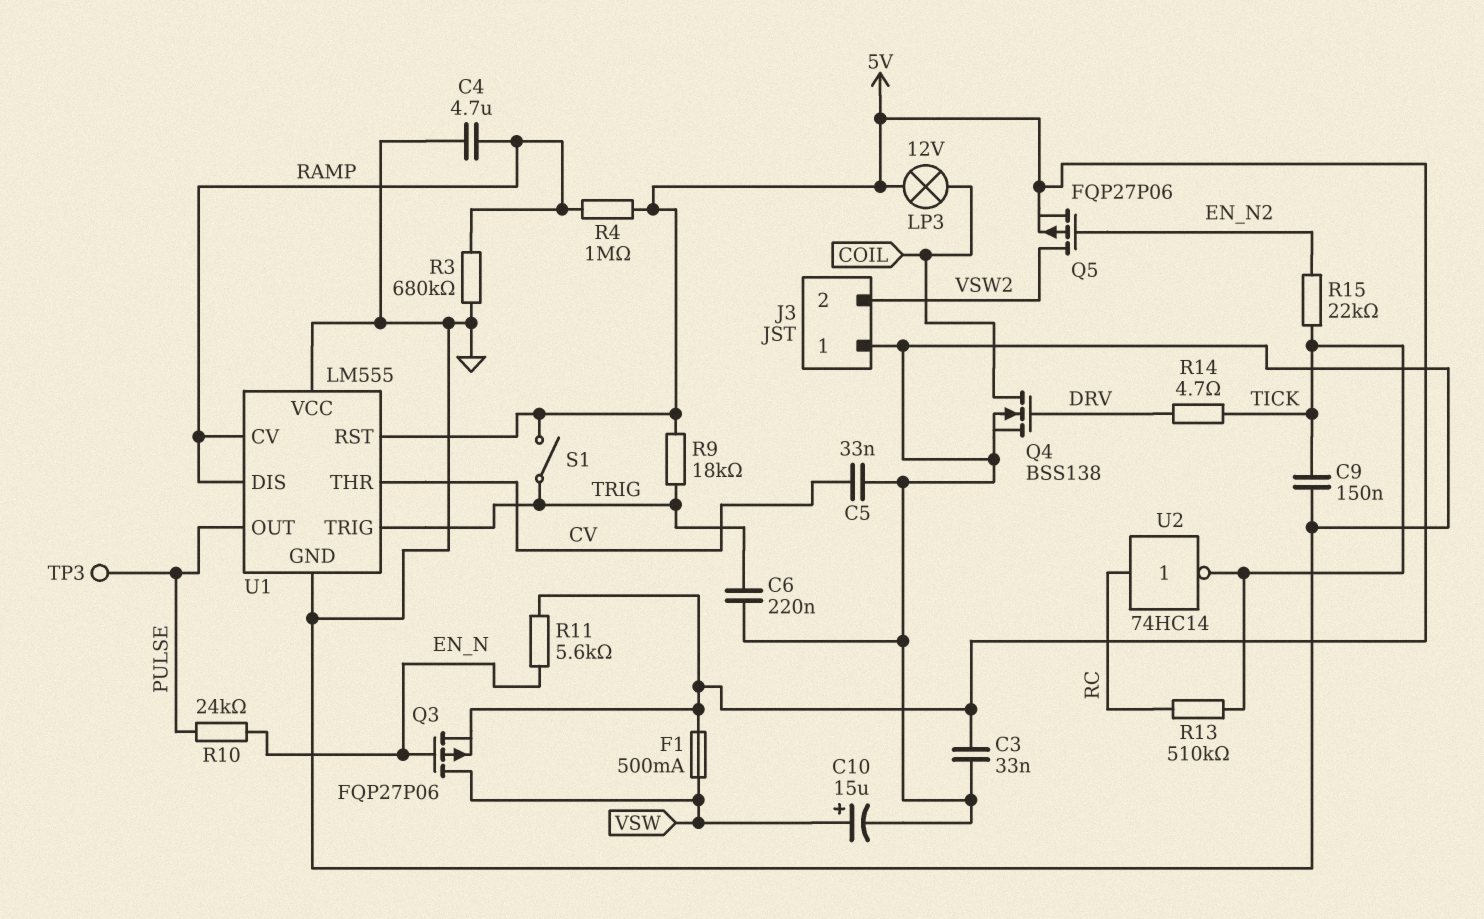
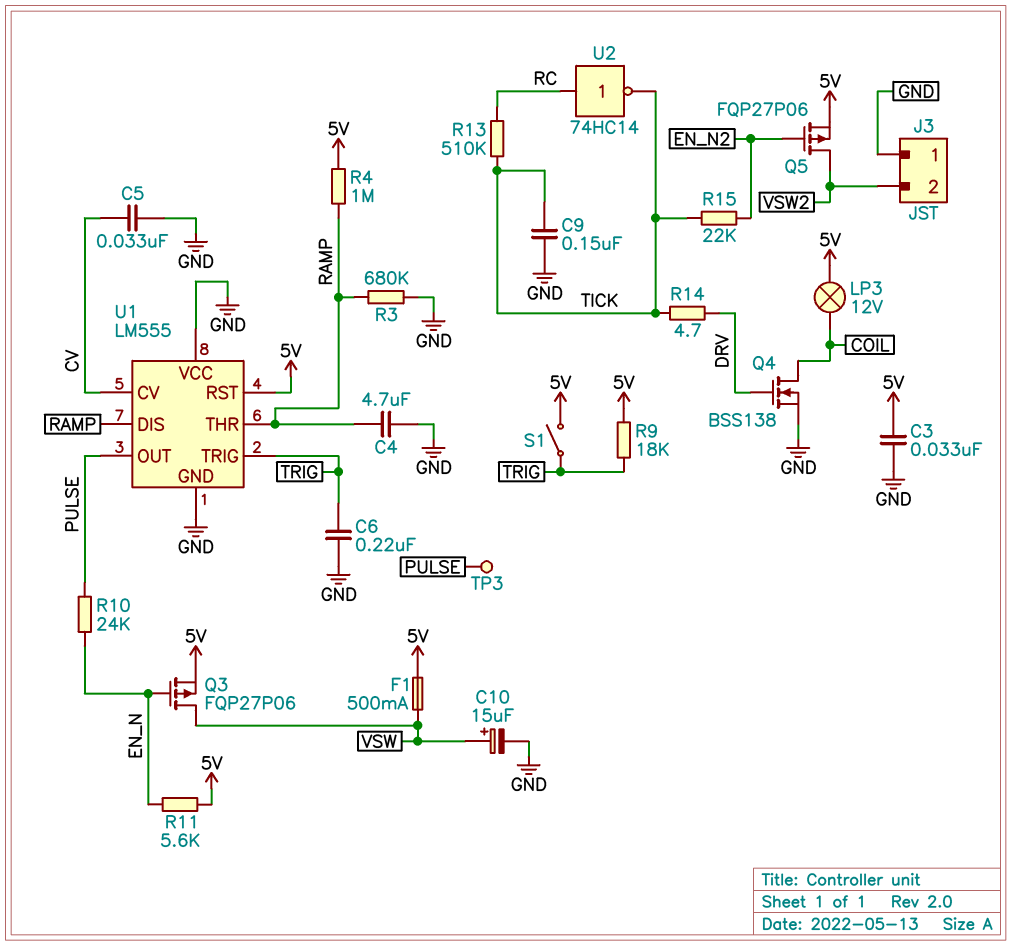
U1 pin CV: RAMP -> CV
U1 pin THR: CV -> RAMP

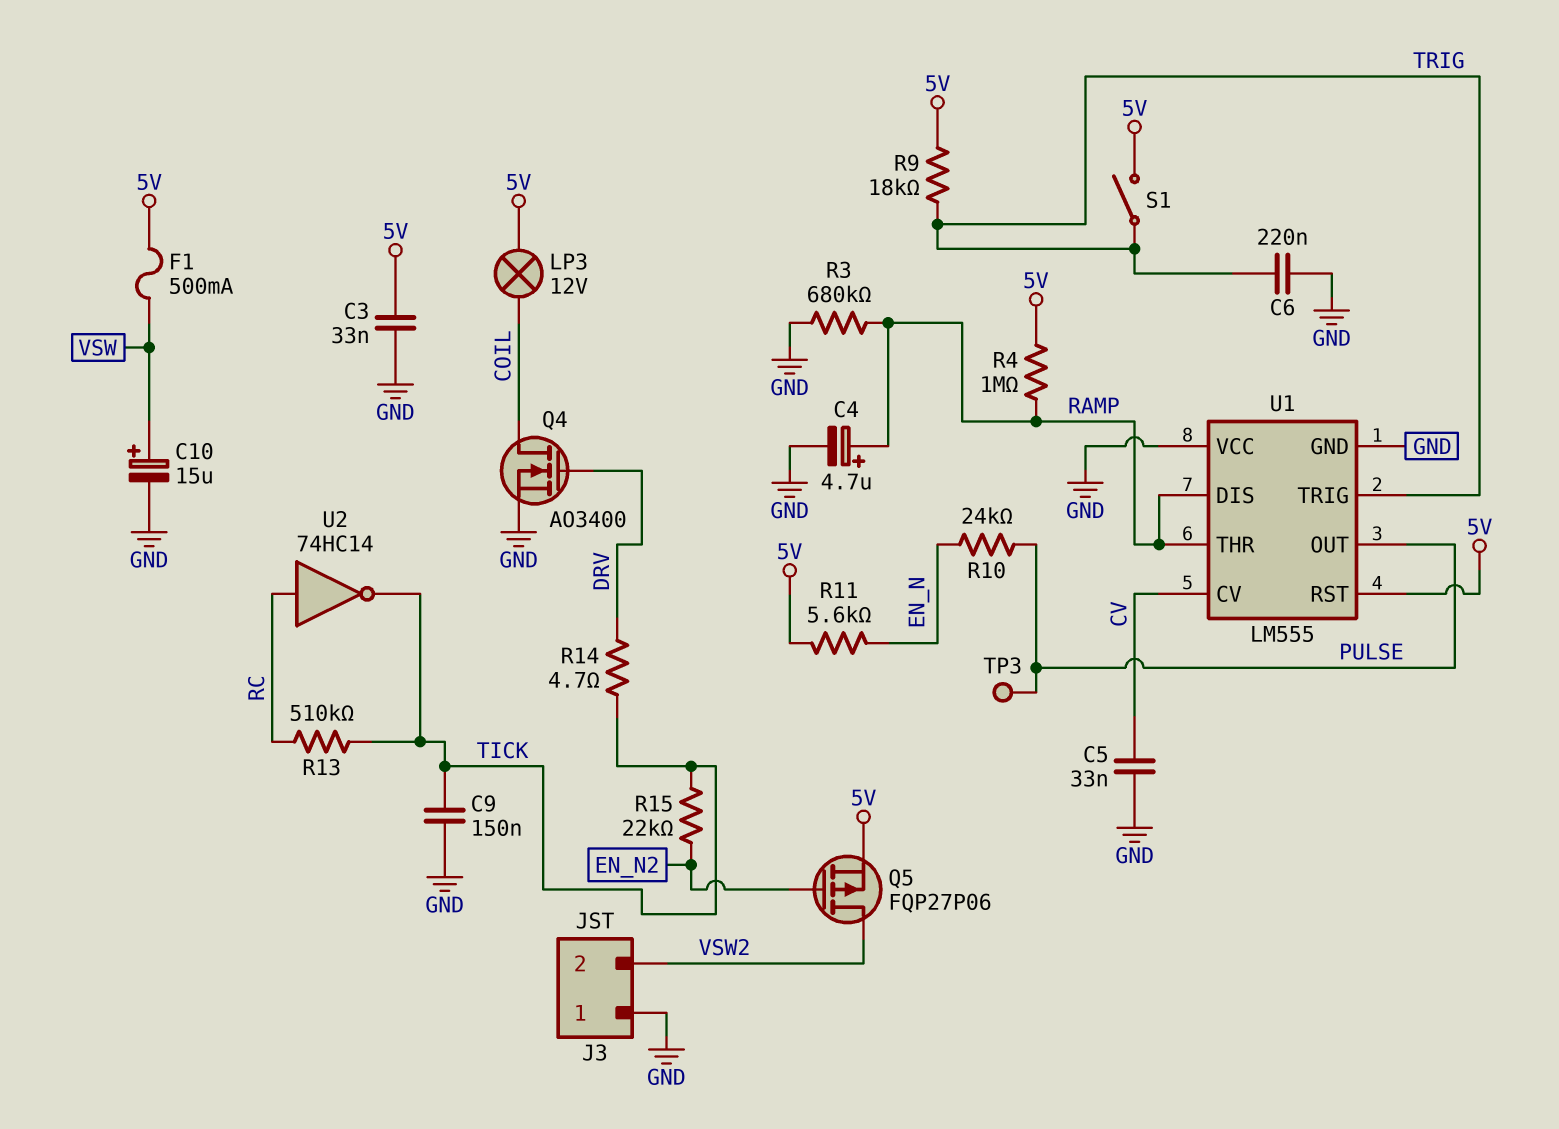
C4: 4.7uF (GND, RAMP) -> 4.7uF (plus RAMP, minus GND)
Q3: PMOS FQP27P06 (G EN_N, D VSW, S 5V) -> none
Q4: NMOS BSS138 (G DRV, D COIL, S GND) -> NMOS AO3400 (G DRV, D COIL, S GND)

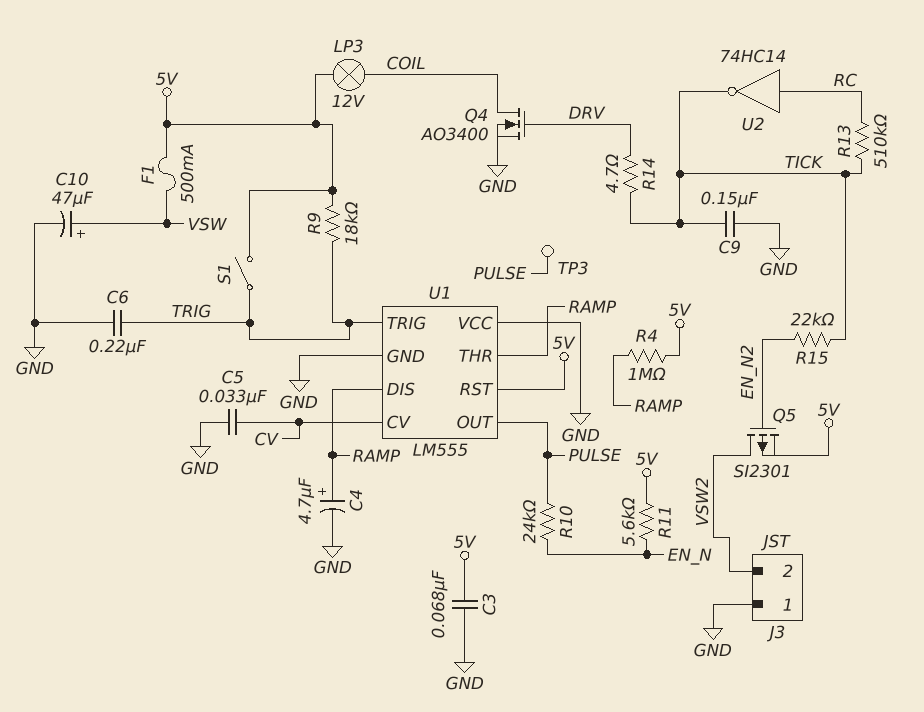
C3: 33nF (5V, GND) -> 68nF (5V, GND)
C10: 15uF (plus VSW, minus GND) -> 47uF (plus VSW, minus GND)
Q5: PMOS FQP27P06 (G EN_N2, D VSW2, S 5V) -> PMOS SI2301 (G EN_N2, D VSW2, S 5V)
R3: 680k (GND, RAMP) -> none

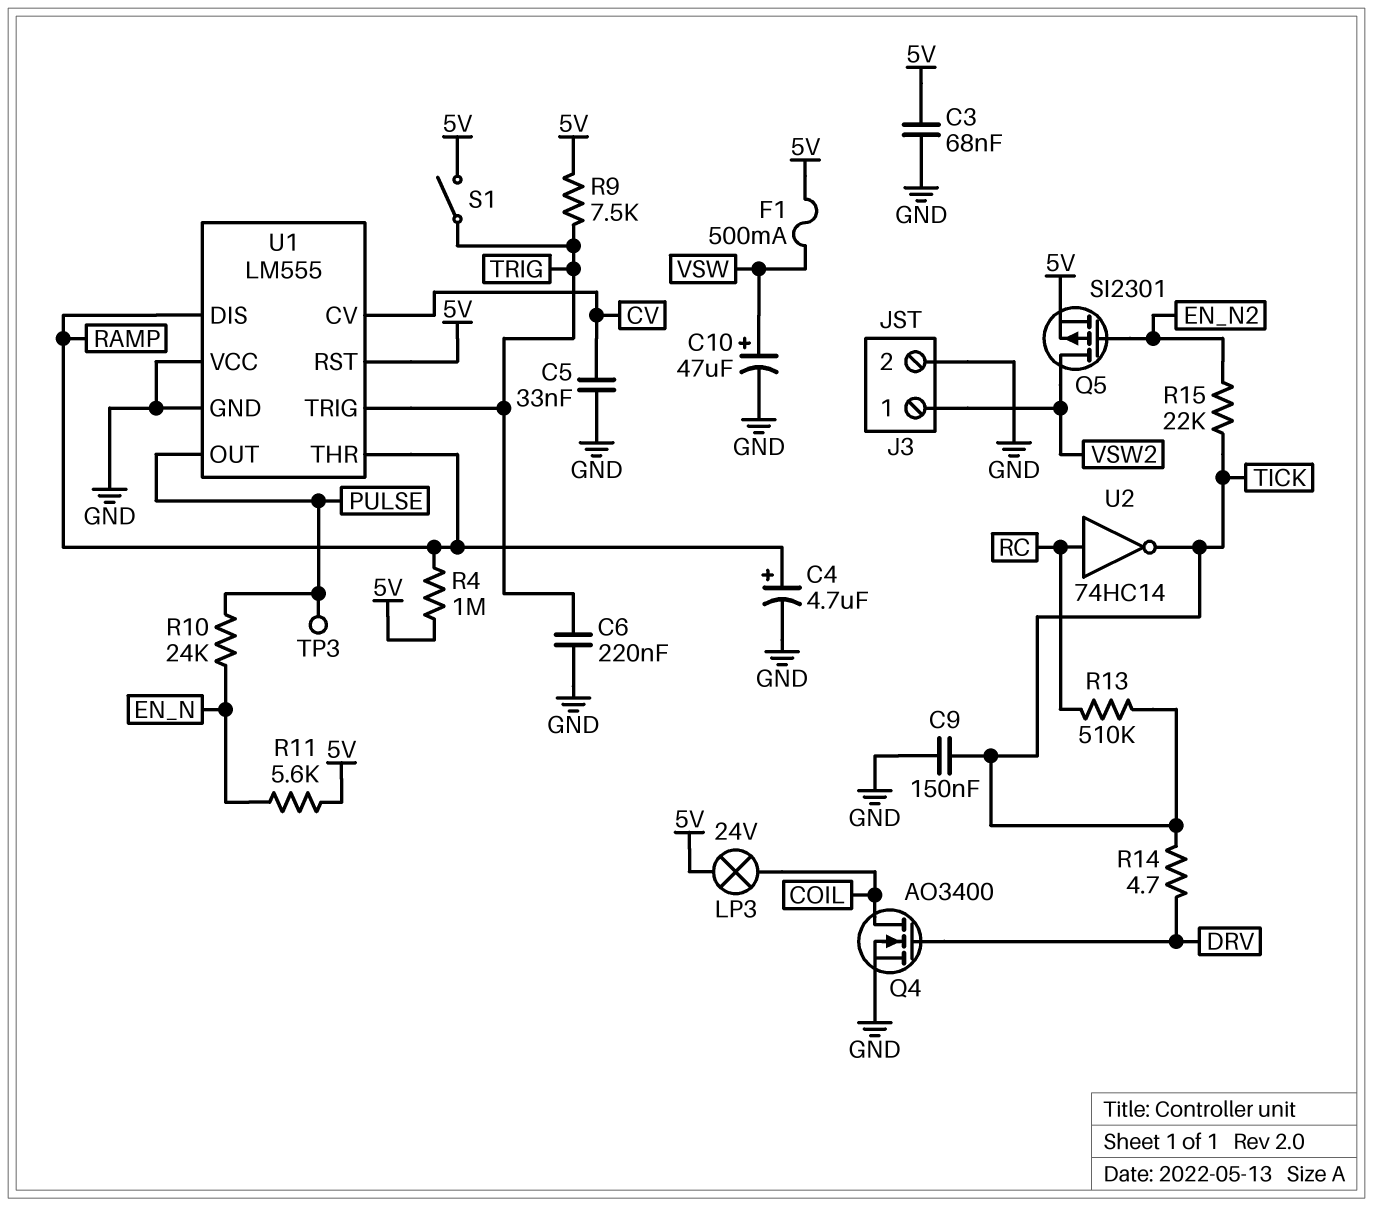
J3 pin 1: GND -> VSW2
J3 pin 2: VSW2 -> GND
LP3: lamp 12V (5V, COIL) -> lamp 24V (5V, COIL)
R9: 18k (5V, TRIG) -> 7.5k (5V, TRIG)

